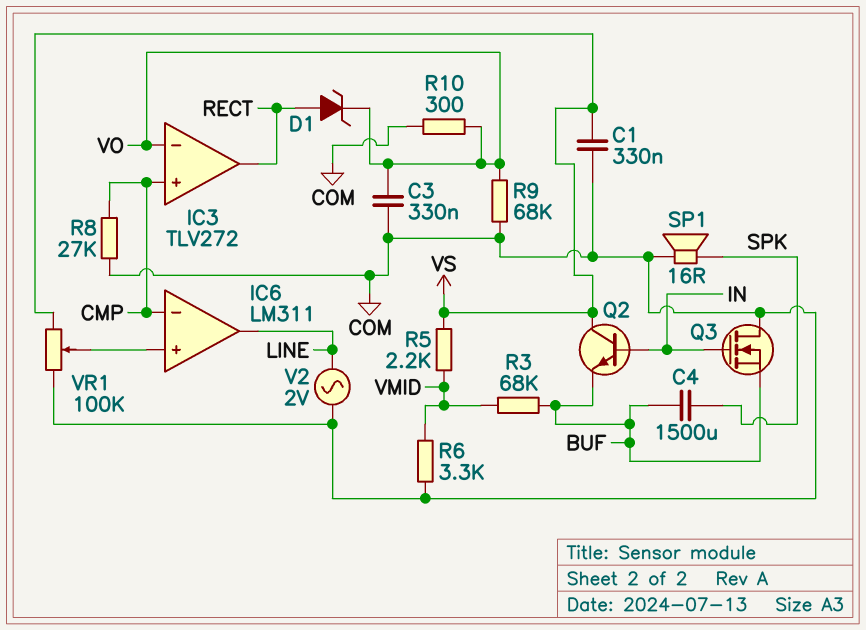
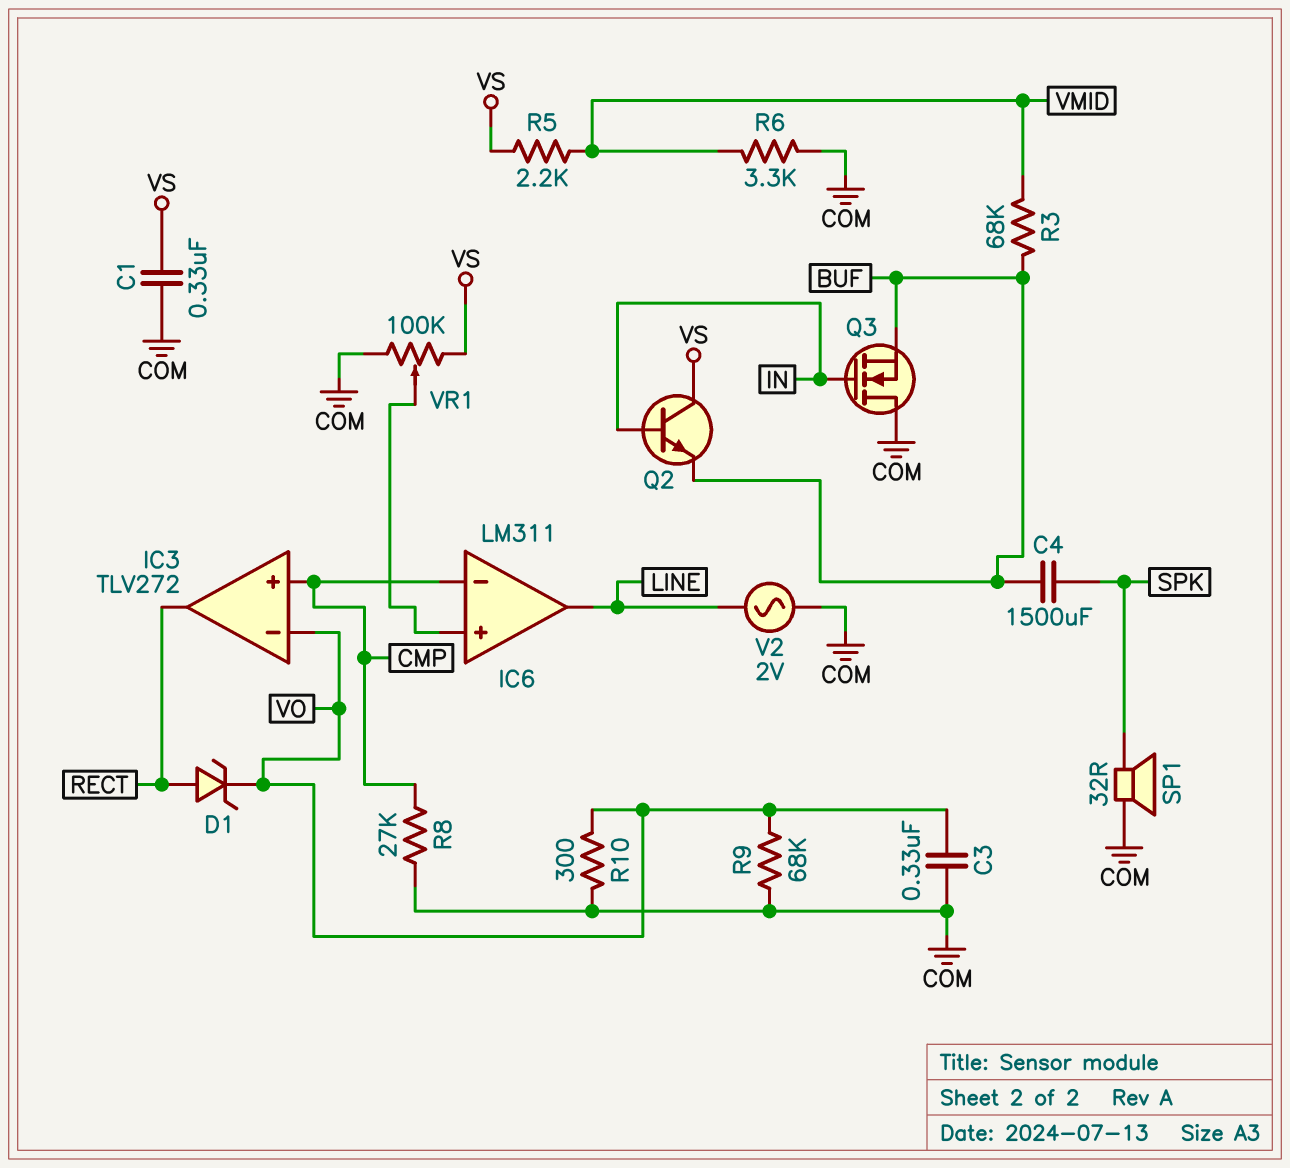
SP1: speaker 16R (COM, SPK) -> speaker 32R (COM, SPK)

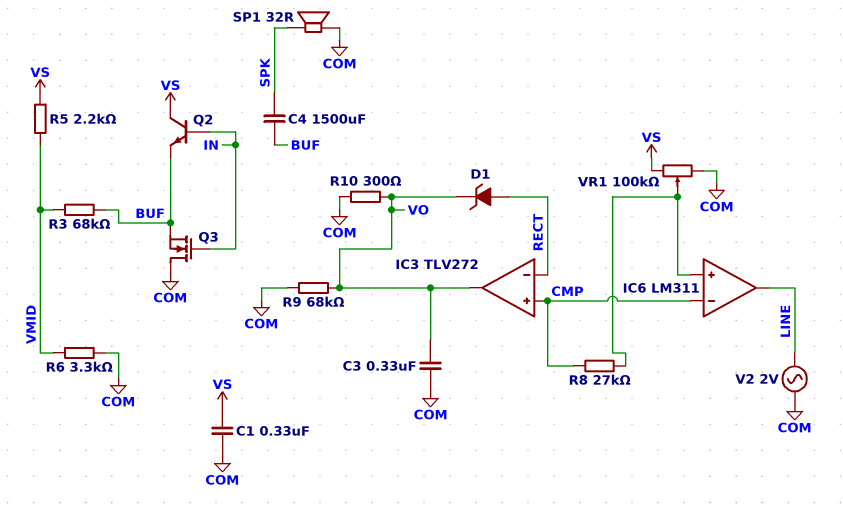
IC3 pin in-: VO -> RECT
IC3 pin out: RECT -> VO
R8: 27k (CMP, COM) -> 27k (CMP, IC6/in+)

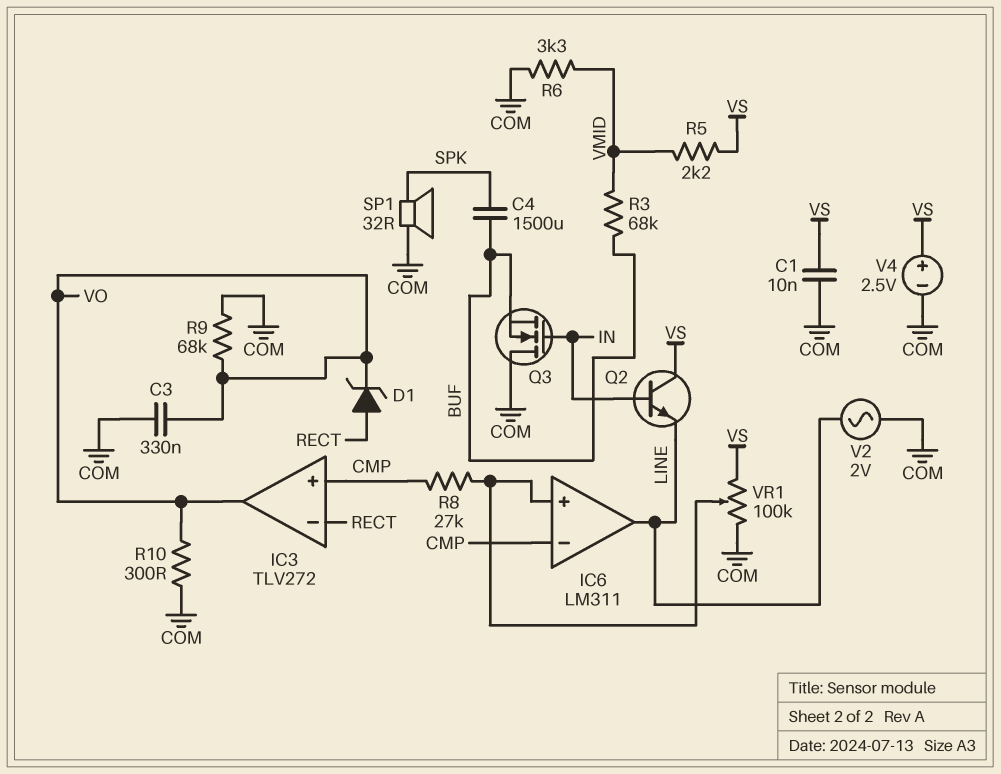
C1: 330nF (COM, VS) -> 10nF (COM, VS)
Q2: NPN (B IN, C VS, E BUF) -> NPN (B IN, C VS, E LINE)
V4: none -> 2.5V (plus VS, minus COM)

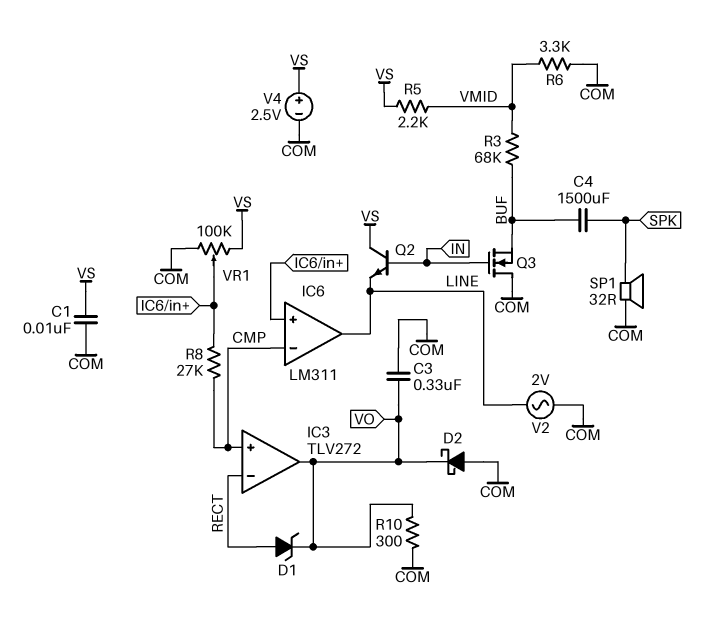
D2: none -> schottky (A COM, K VO)
R9: 68k (COM, VO) -> none

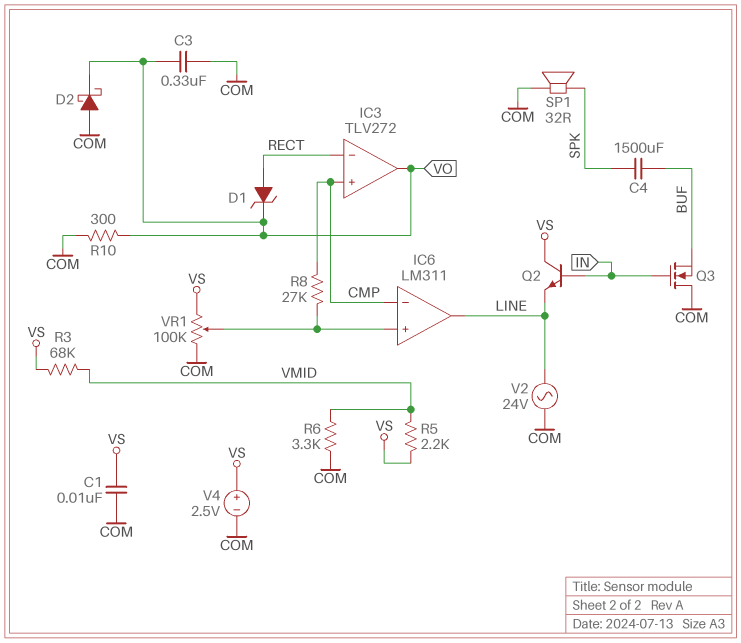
R3: 68k (BUF, VMID) -> 68k (VMID, VS)
V2: AC 2V (COM, LINE) -> AC 24V (COM, LINE)

